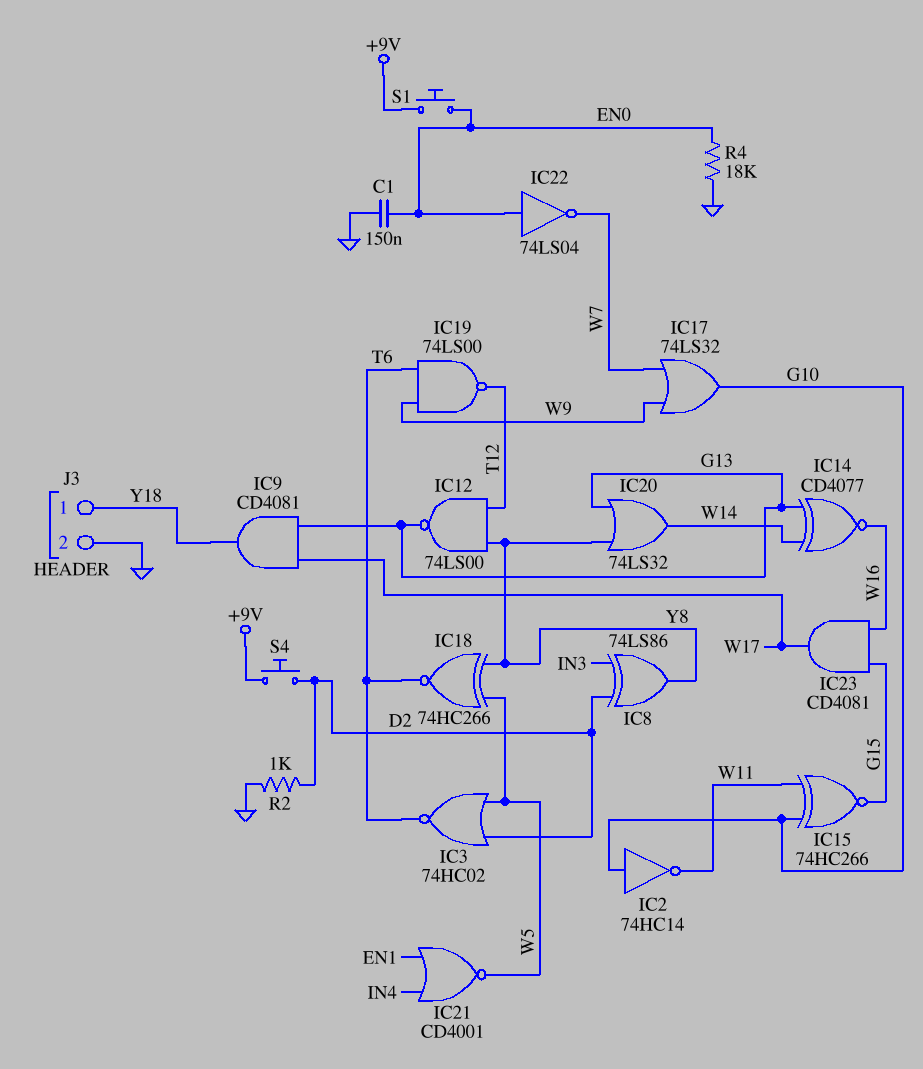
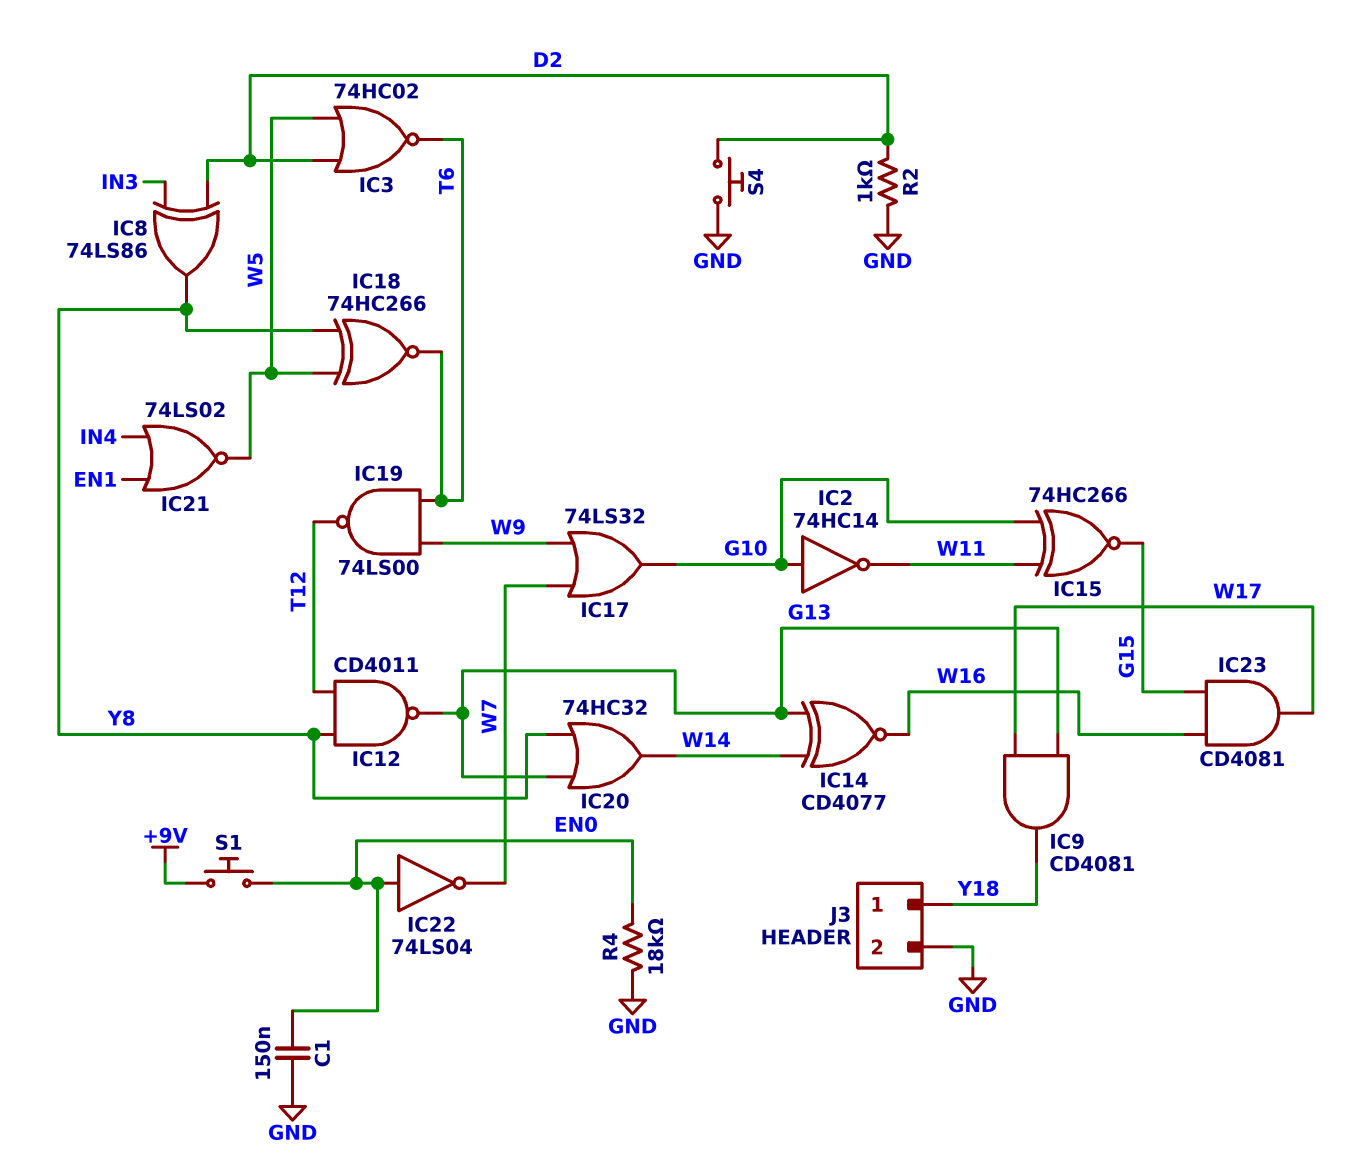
IC12: NAND 74LS00 (in T12, in Y8, out G13) -> NAND CD4011 (in T12, in Y8, out G13)
IC20: OR 74LS32 (in G13, in Y8, out W14) -> OR 74HC32 (in G13, in Y8, out W14)
IC21: NOR CD4001 (in EN1, in IN4, out W5) -> NOR 74LS02 (in EN1, in IN4, out W5)
S4: button (+9V, D2) -> button (D2, GND)

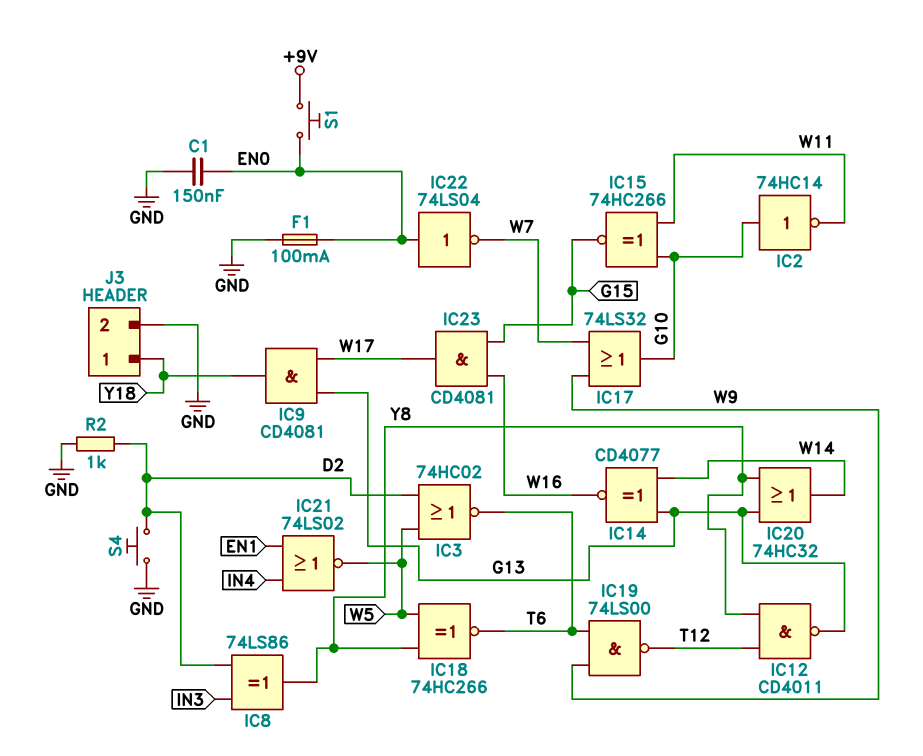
F1: none -> 100mA (EN0, GND)
R4: 18k (EN0, GND) -> none

